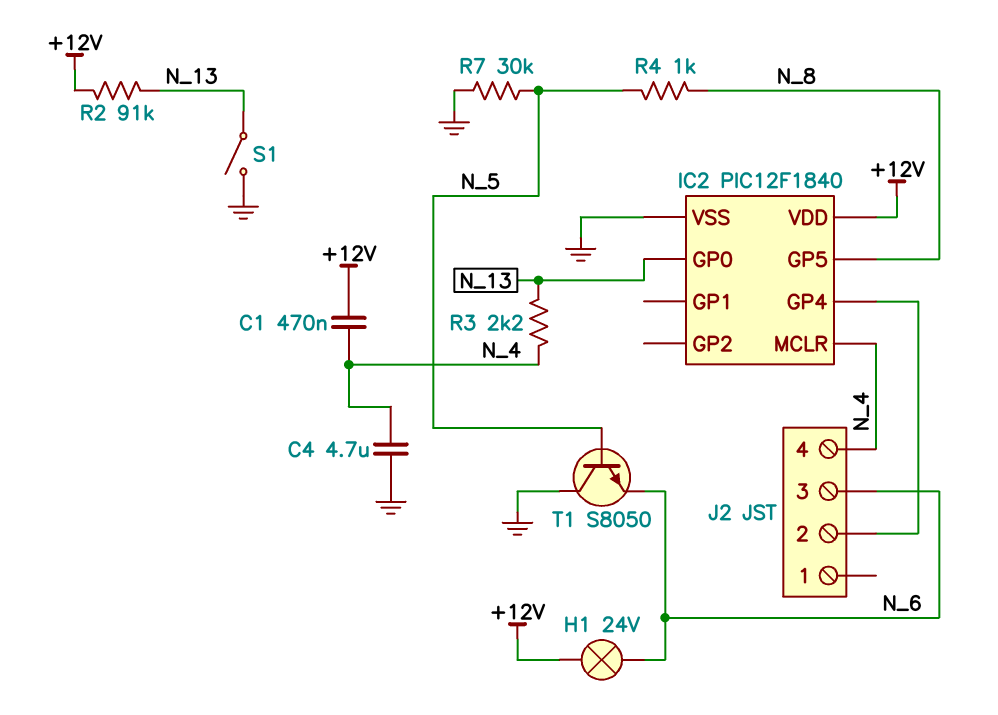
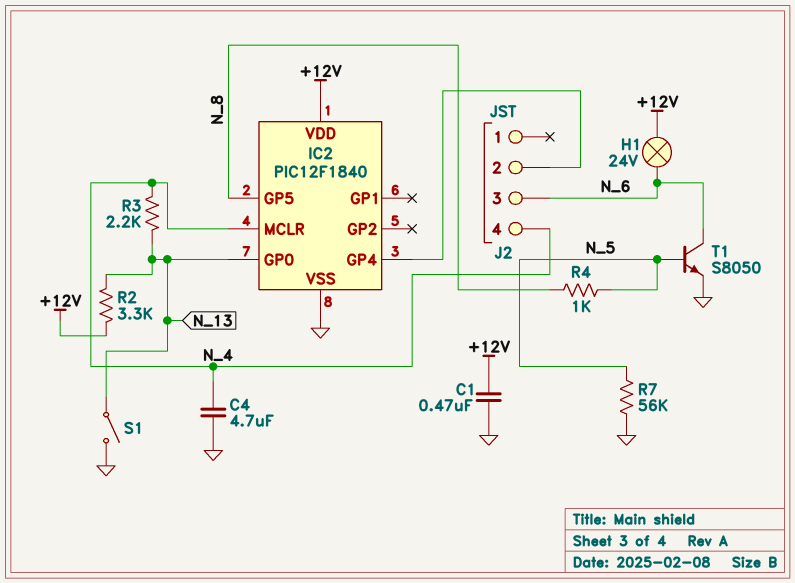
C1: 470nF (+12V, N_4) -> 470nF (+12V, GND)
R2: 91k (+12V, N_13) -> 3.3k (+12V, N_13)
R7: 30k (GND, N_5) -> 56k (GND, N_5)
T1: NPN S8050 (B N_5, C GND, E N_6) -> NPN S8050 (B N_5, C N_6, E GND)

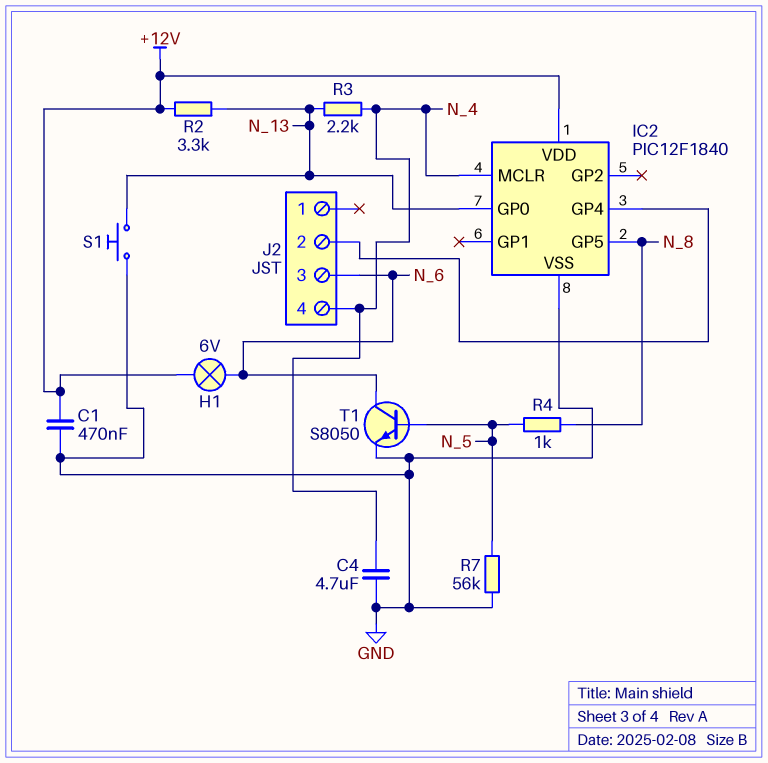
H1: lamp 24V (+12V, N_6) -> lamp 6V (+12V, N_6)
S1: switch (GND, N_13) -> button (GND, N_13)

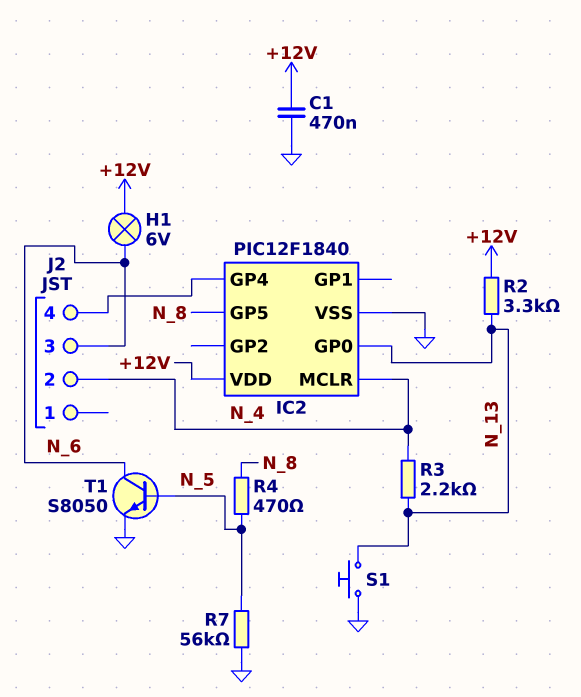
C4: 4.7uF (GND, N_4) -> none
J2 pin 2: IC2/GP4 -> N_4
J2 pin 4: N_4 -> IC2/GP4
R4: 1k (N_5, N_8) -> 470 (N_5, N_8)

